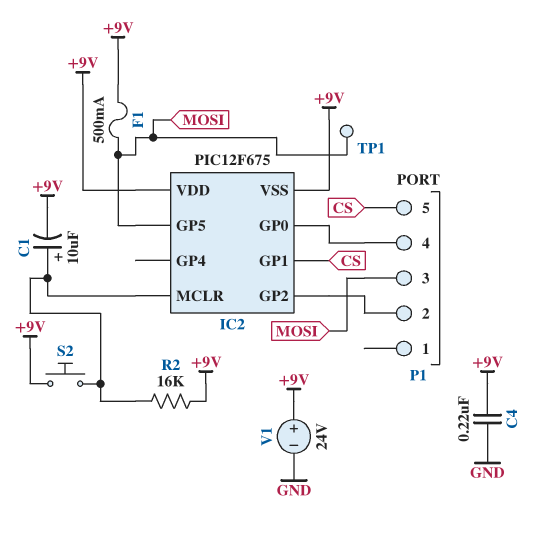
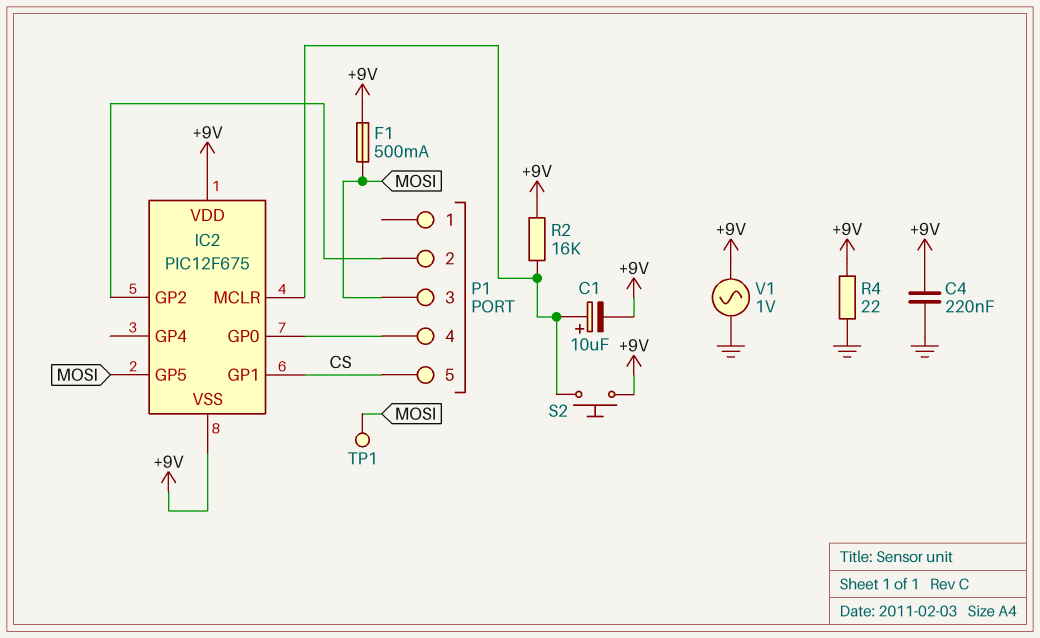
R4: none -> 22 (+9V, GND)
V1: 24V (plus +9V, minus GND) -> AC 1V (+9V, GND)

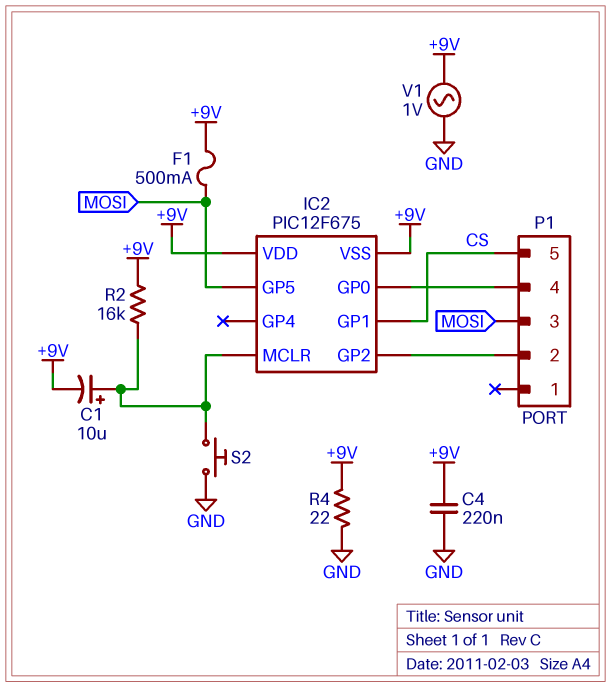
S2: button (+9V, IC2/MCLR) -> button (GND, IC2/MCLR)
TP1: test point (MOSI) -> none

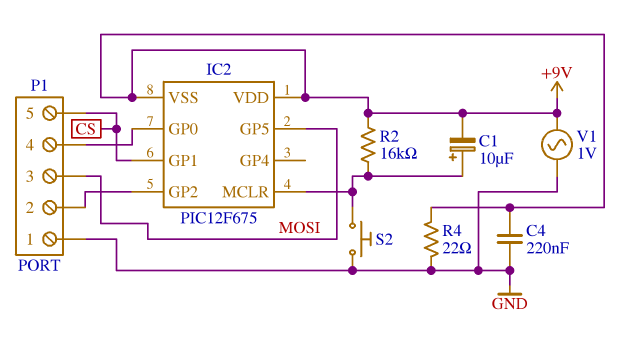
F1: 500mA (+9V, MOSI) -> none
P1 pin 1: none -> GND

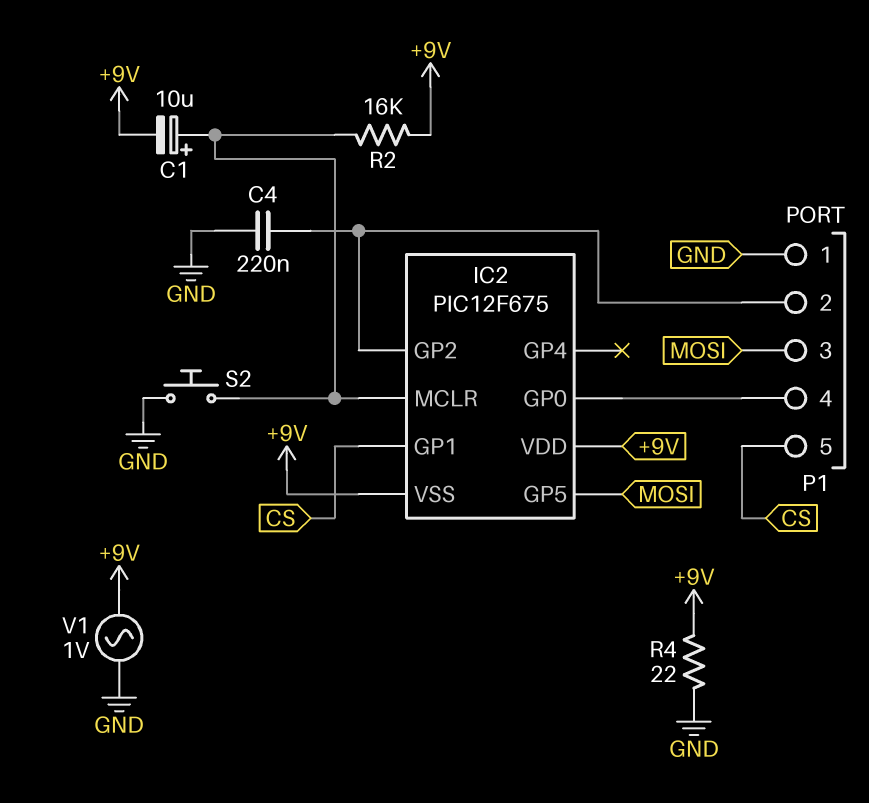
C4: 220nF (+9V, GND) -> 220nF (GND, IC2/GP2)

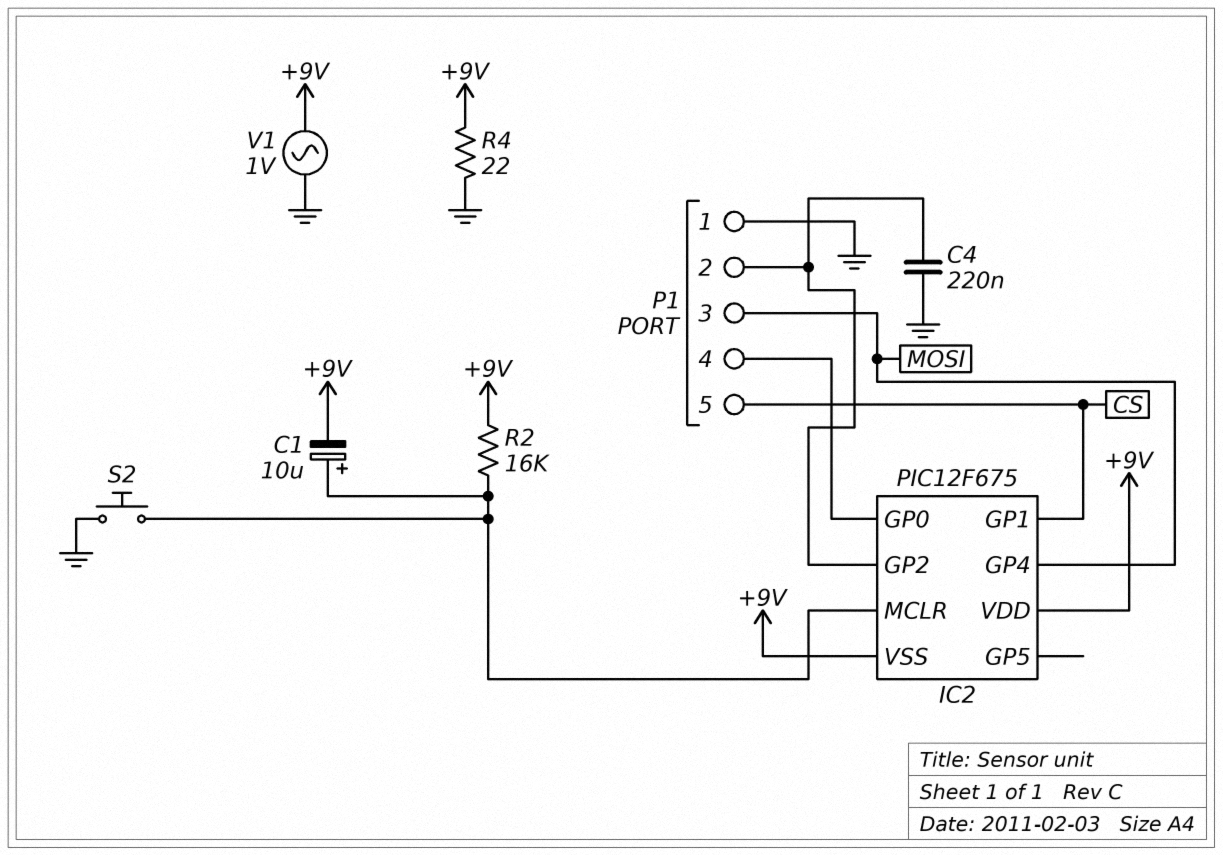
IC2 pin GP4: none -> MOSI
IC2 pin GP5: MOSI -> none

